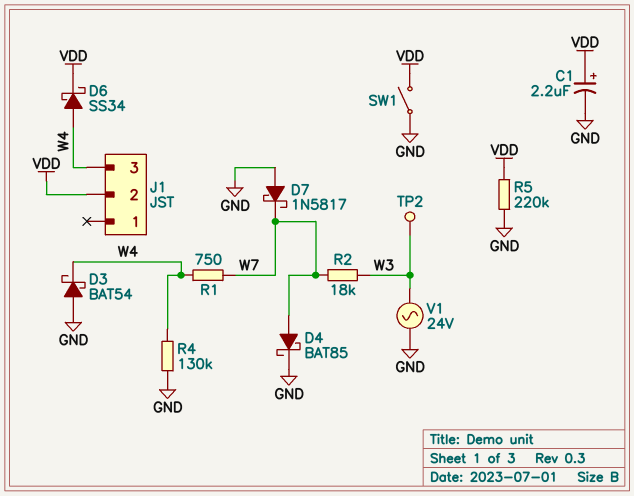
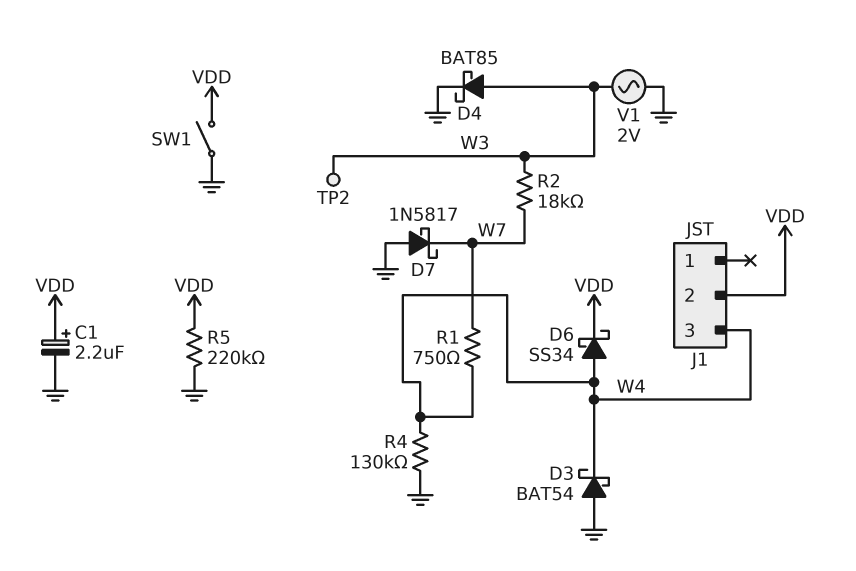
D4: schottky BAT85 (A W7, K GND) -> schottky BAT85 (A W3, K GND)
V1: AC 24V (GND, W3) -> AC 2V (GND, W3)

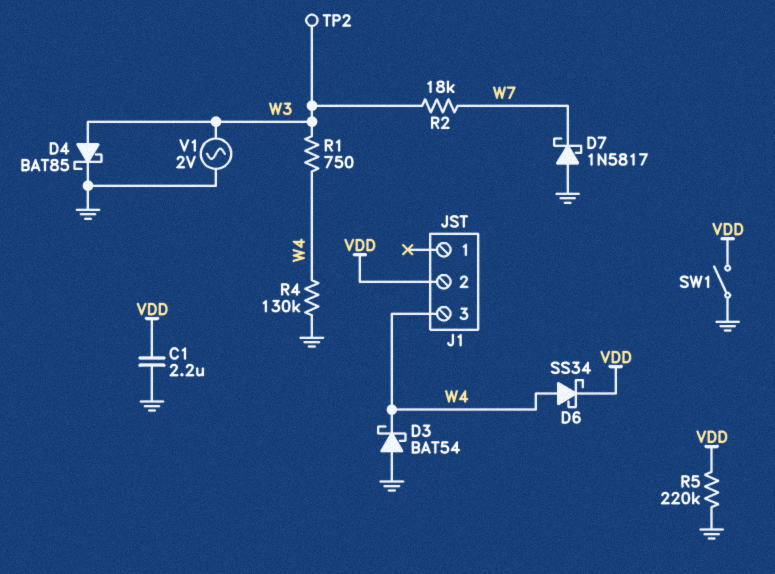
C1: 2.2uF (plus VDD, minus GND) -> 2.2uF (GND, VDD)
R1: 750 (W4, W7) -> 750 (W3, W4)

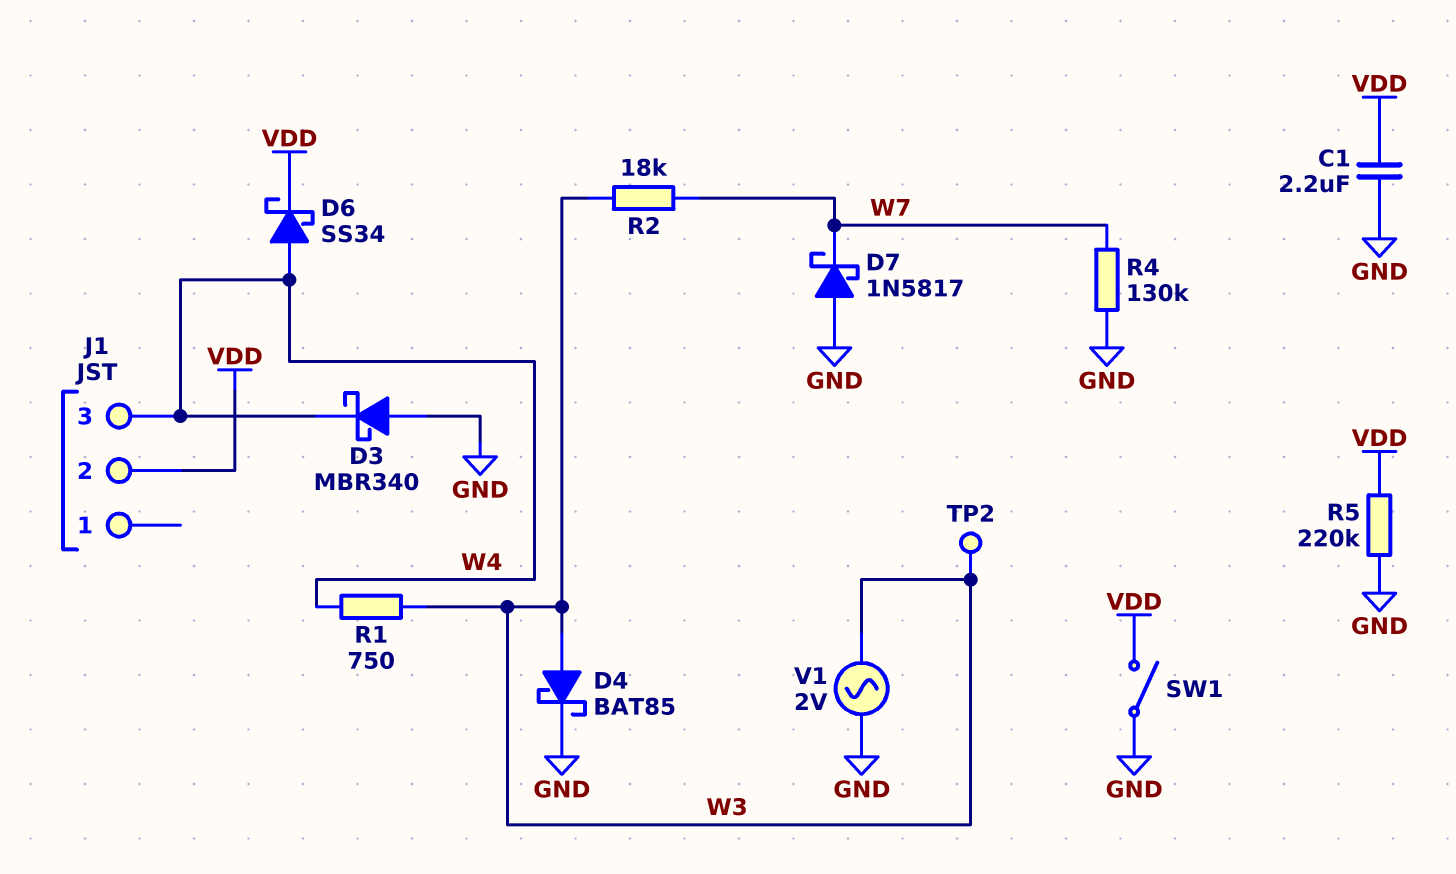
D3: schottky BAT54 (A GND, K W4) -> schottky MBR340 (A GND, K W4)
R4: 130k (GND, W4) -> 130k (GND, W7)

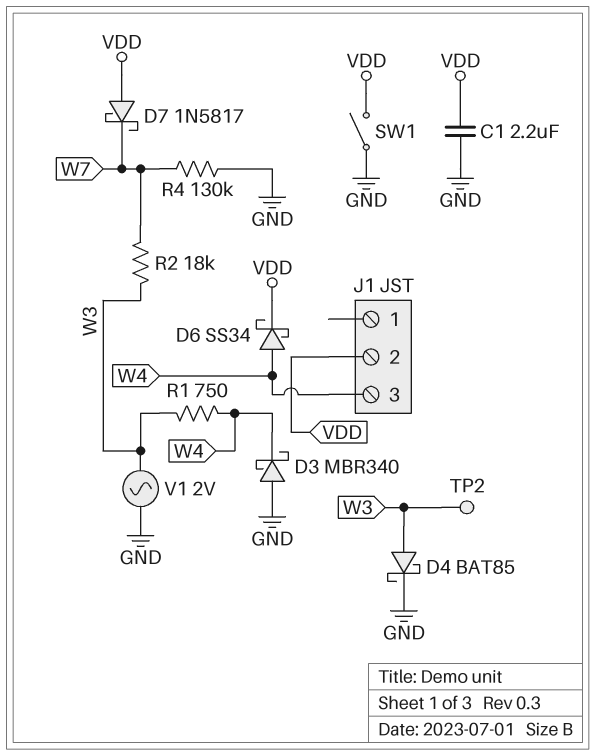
D7: schottky 1N5817 (A GND, K W7) -> schottky 1N5817 (A VDD, K W7)
R5: 220k (GND, VDD) -> none

